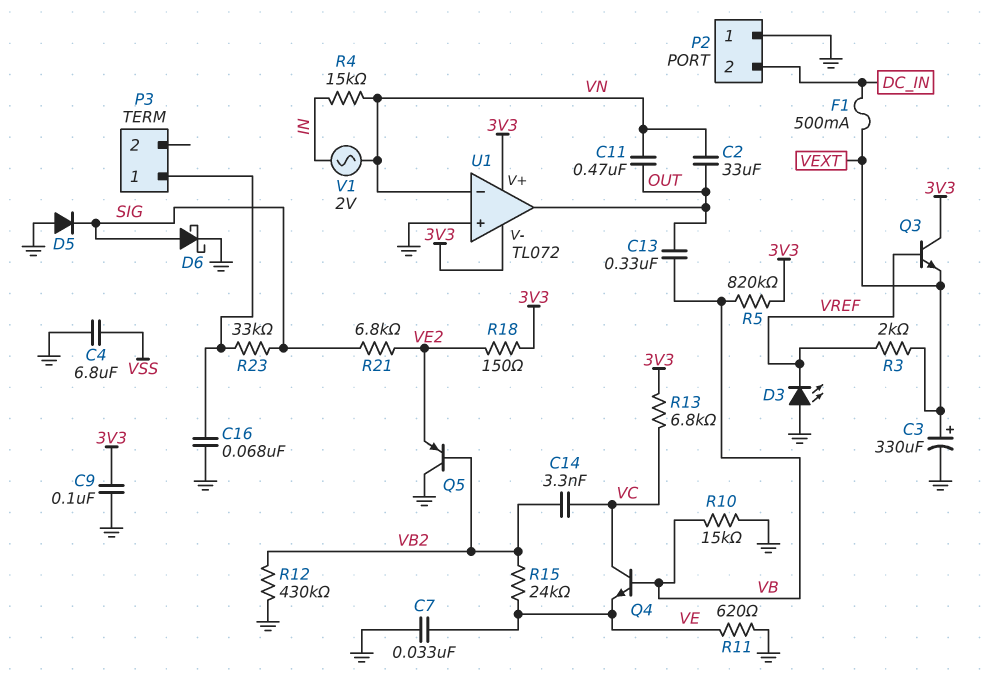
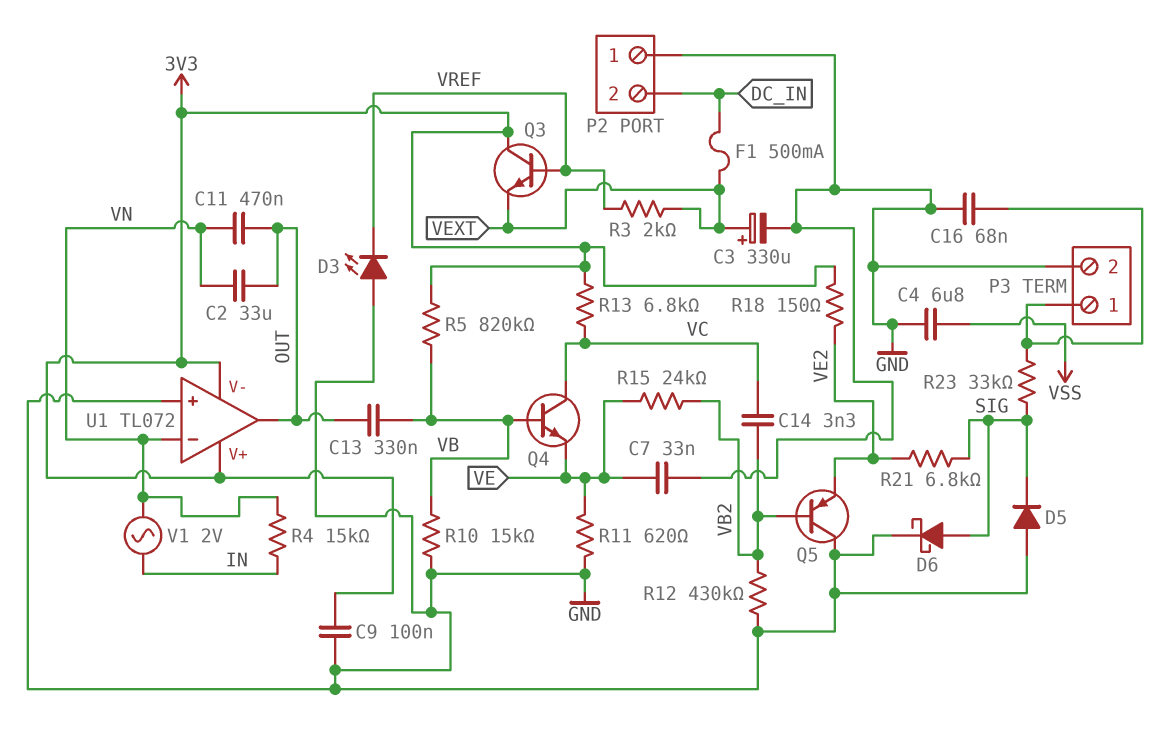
P3 pin 2: none -> GND

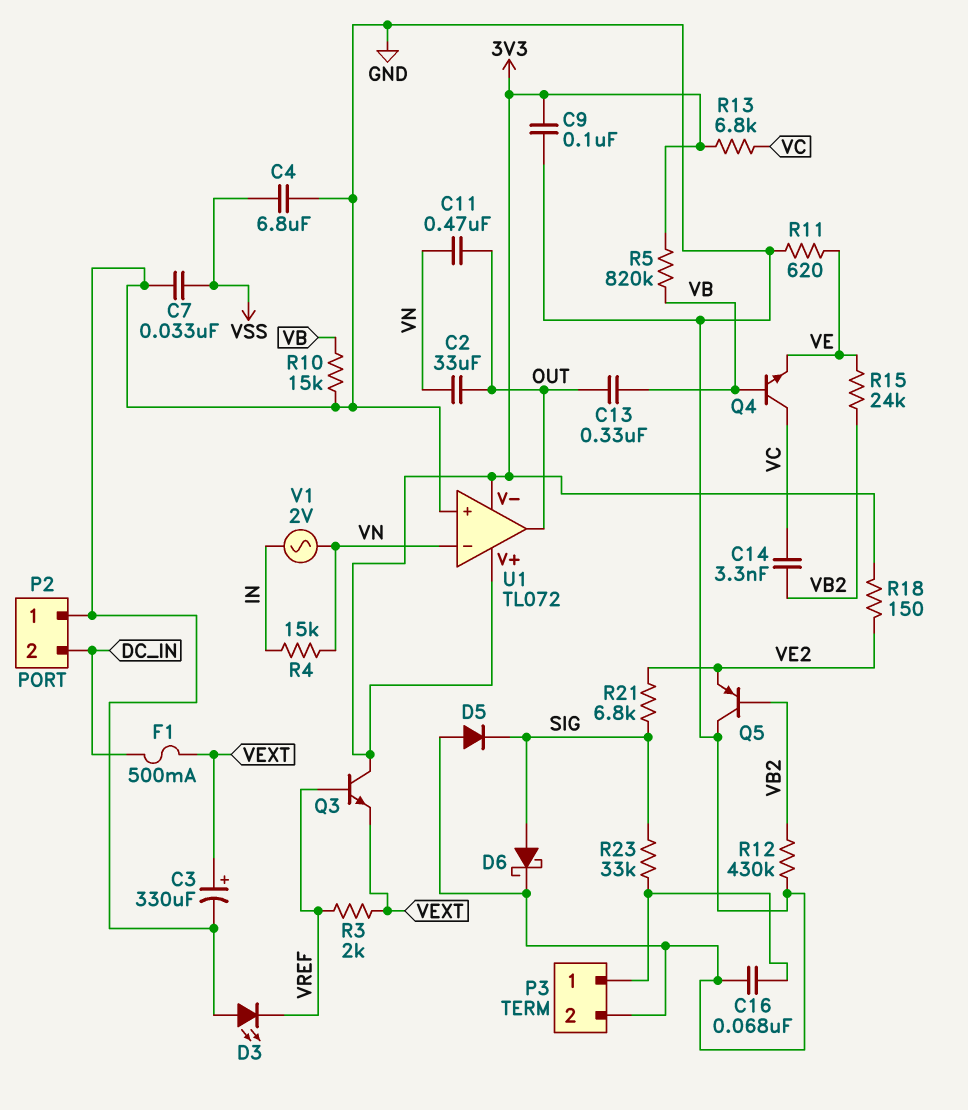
C7: 33nF (GND, VE) -> 33nF (GND, VSS)

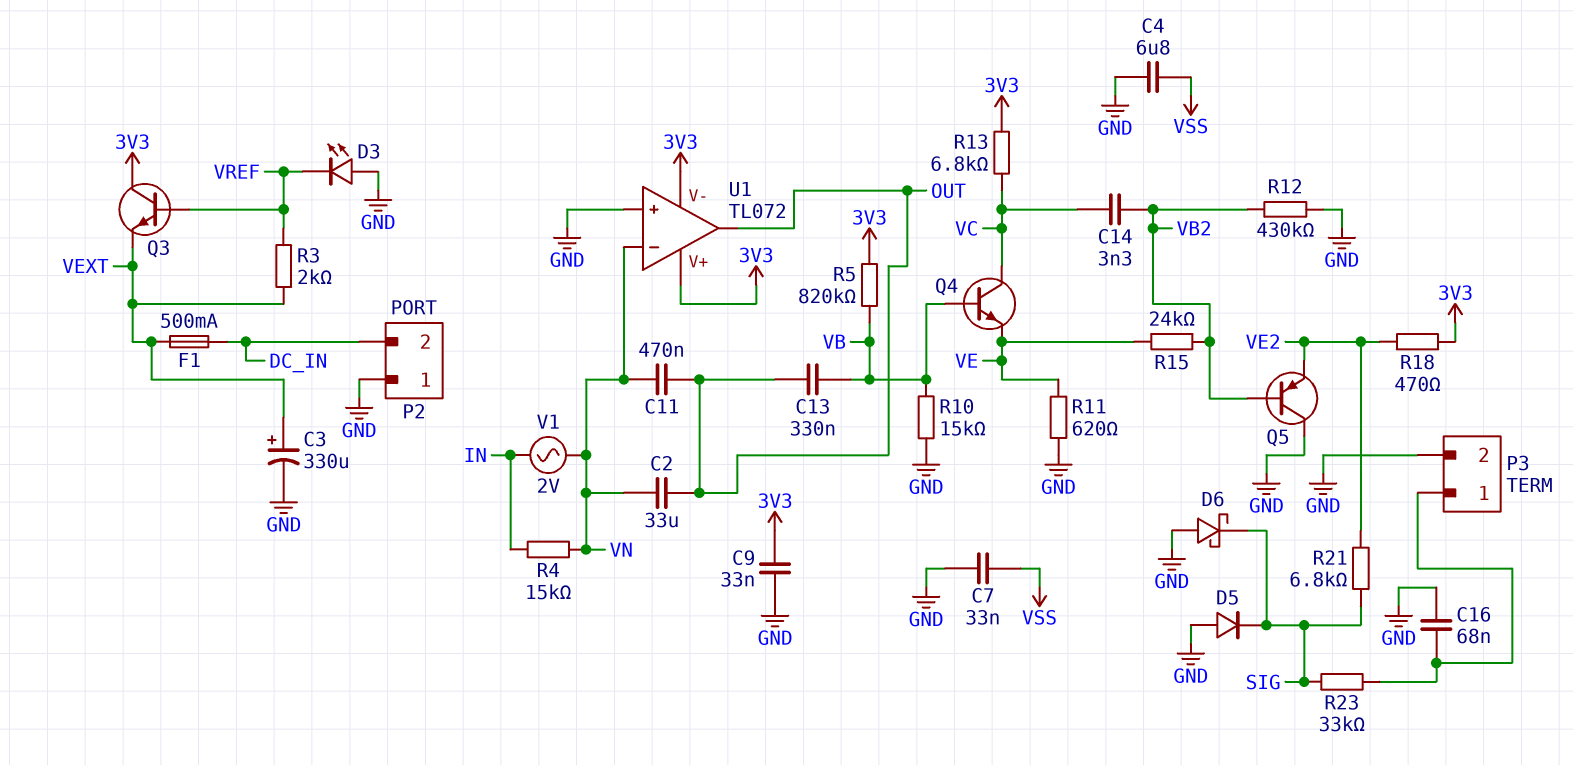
C9: 100nF (3V3, GND) -> 33nF (3V3, GND)
D6: schottky (A SIG, K GND) -> schottky (A GND, K SIG)
R18: 150 (3V3, VE2) -> 470 (3V3, VE2)

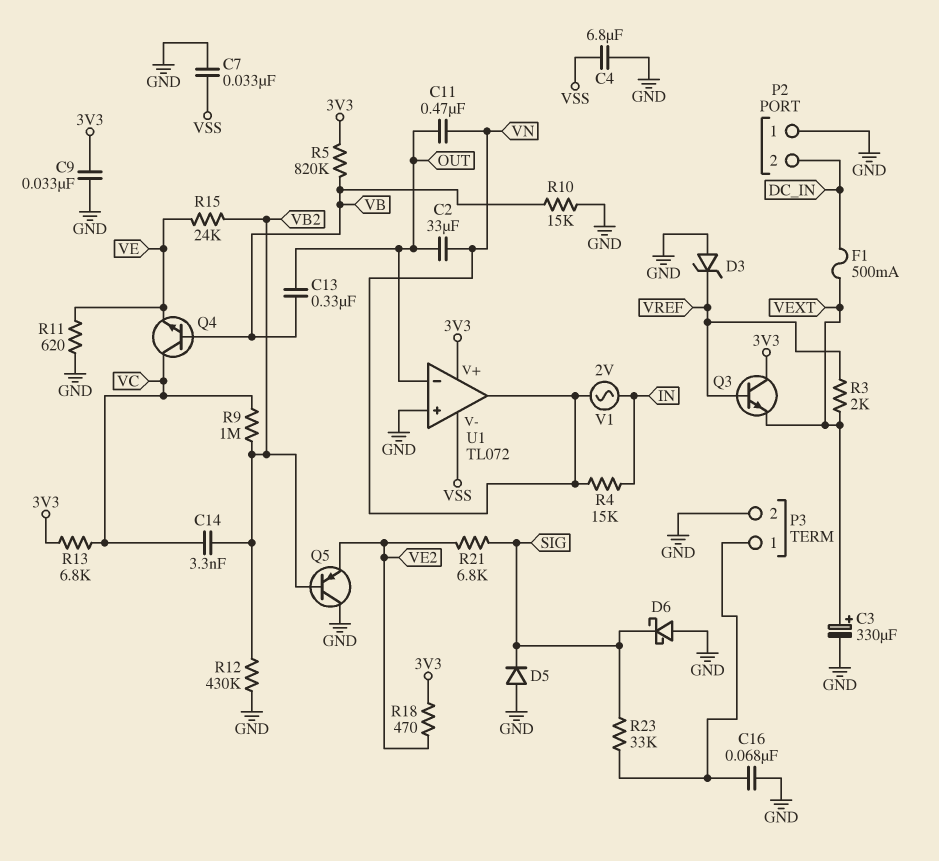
D3: LED (A GND, K VREF) -> zener (A GND, K VREF)
R9: none -> 1M (VB2, VC)
U1 pin V-: 3V3 -> VSS
U1 pin in-: VN -> OUT
U1 pin out: OUT -> VN

